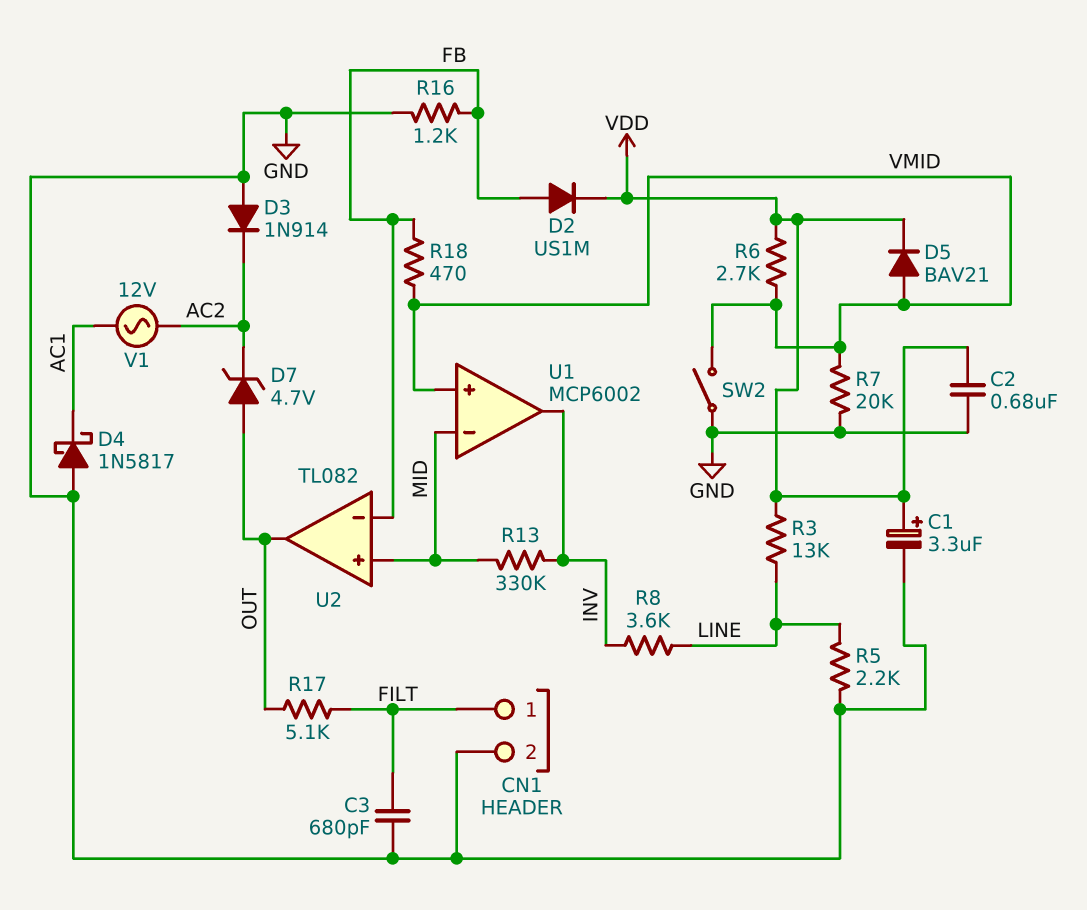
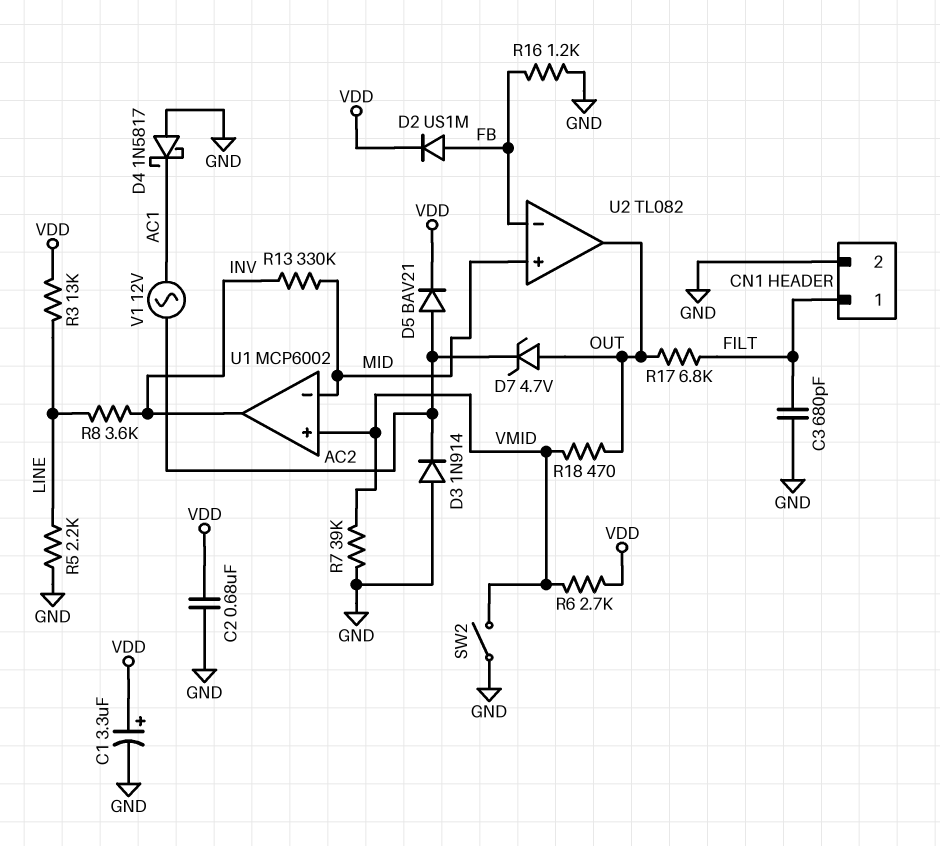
D5: diode BAV21 (A VMID, K VDD) -> diode BAV21 (A AC2, K VDD)
R7: 20k (GND, VMID) -> 39k (GND, VMID)
R17: 5.1k (FILT, OUT) -> 6.8k (FILT, OUT)
R18: 470 (FB, VMID) -> 470 (OUT, VMID)

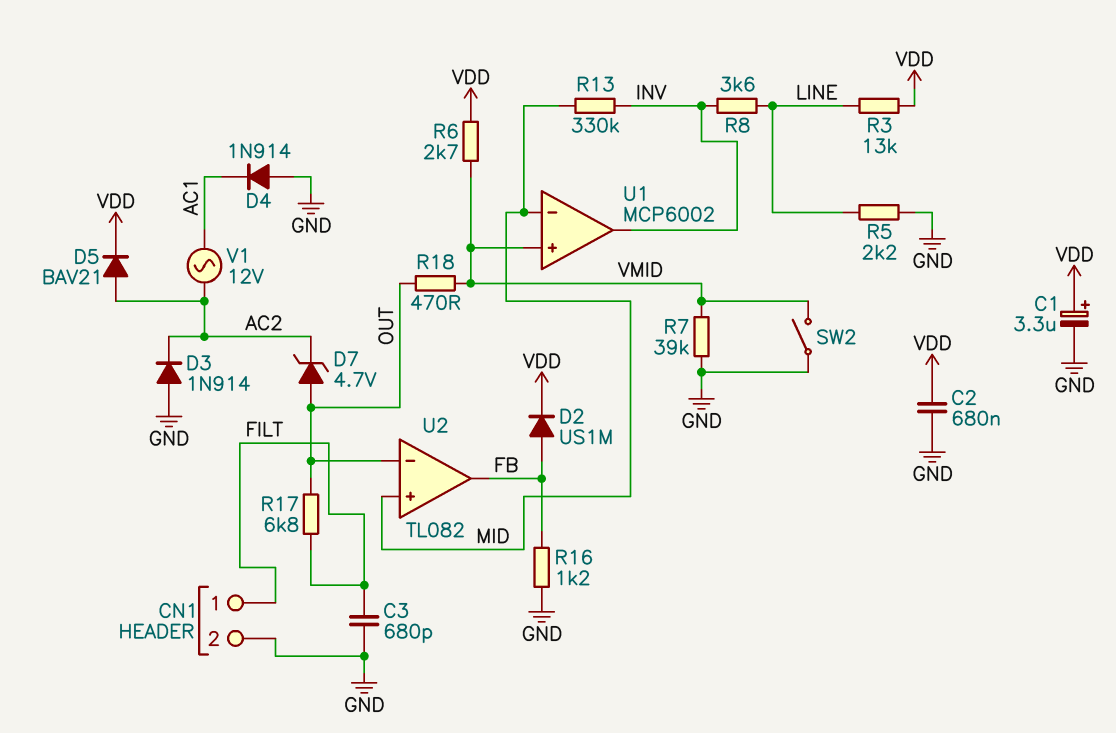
D4: schottky 1N5817 (A GND, K AC1) -> diode 1N914 (A GND, K AC1)
U2 pin in-: FB -> OUT
U2 pin out: OUT -> FB

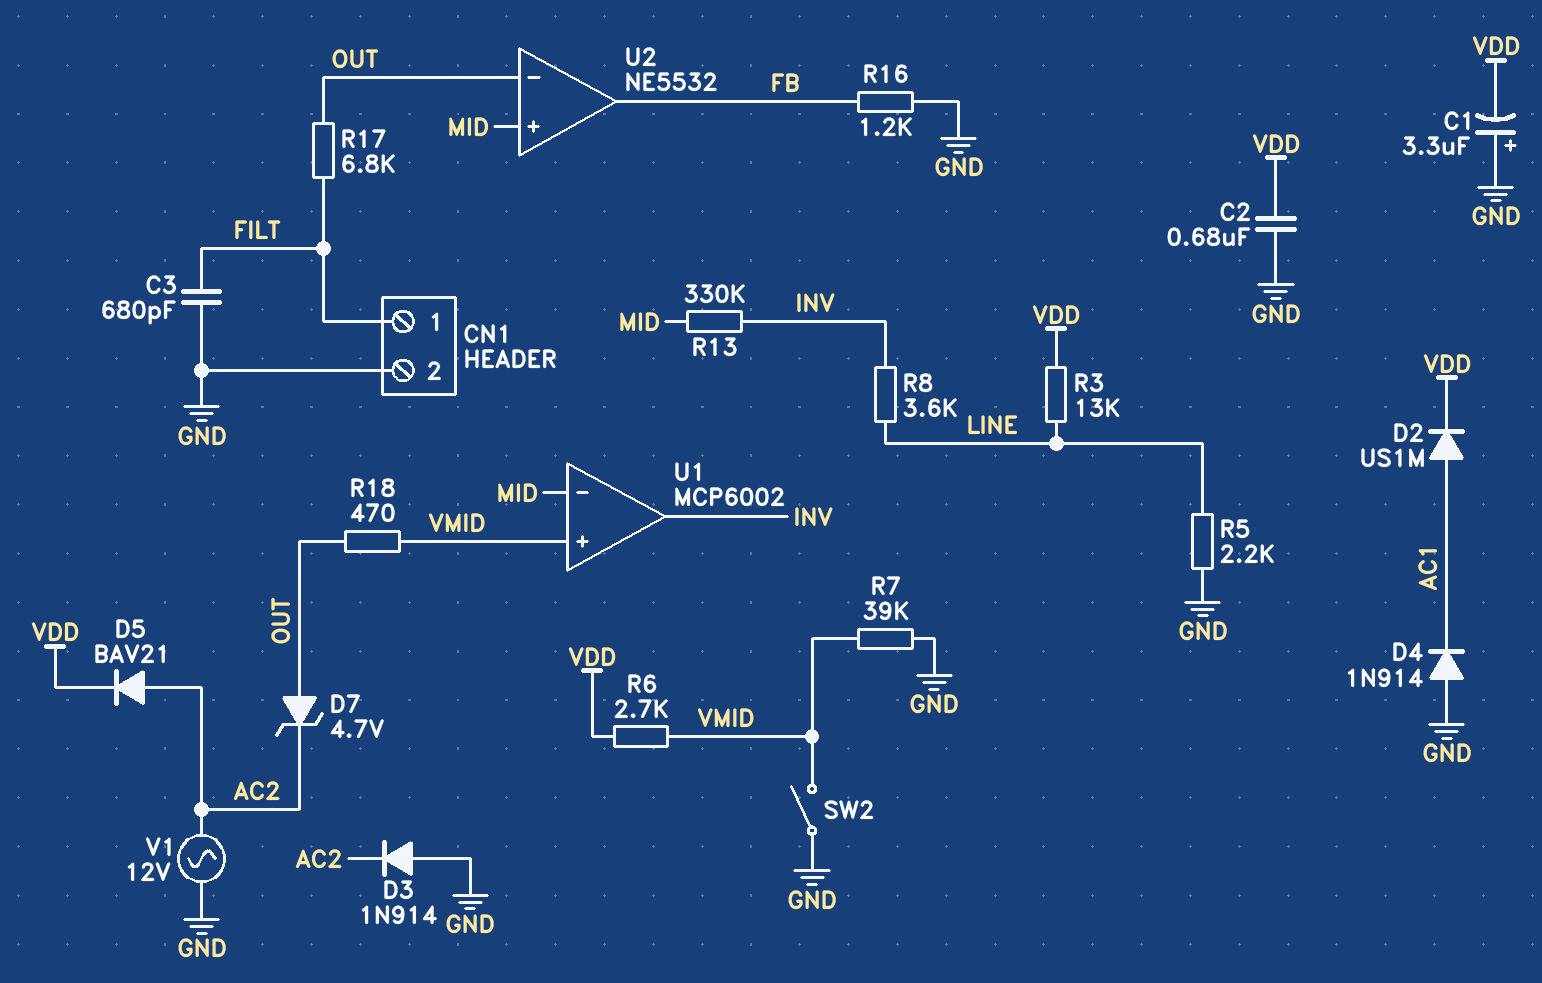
C1: 3.3uF (plus VDD, minus GND) -> 3.3uF (plus GND, minus VDD)
D2: diode US1M (A FB, K VDD) -> diode US1M (A AC1, K VDD)
U2: TL082 -> NE5532
V1: AC 12V (AC1, AC2) -> AC 12V (AC2, GND)

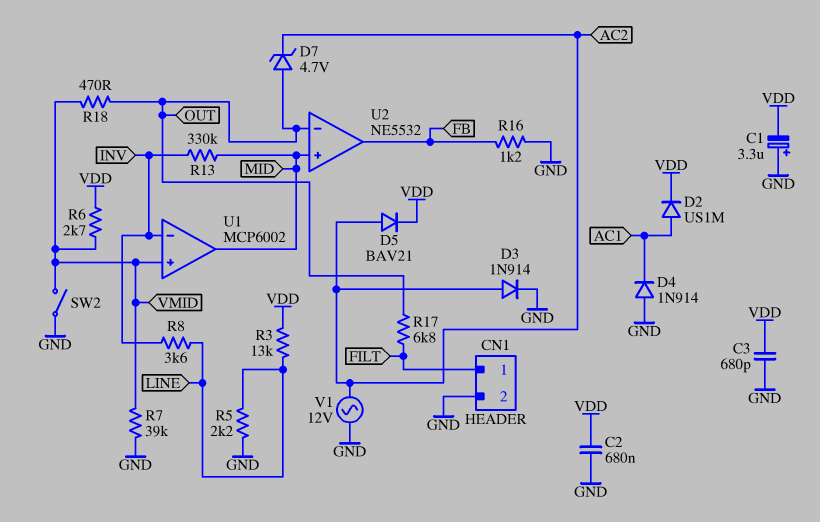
C3: 680pF (FILT, GND) -> 680pF (GND, VDD)
D3: diode 1N914 (A GND, K AC2) -> diode 1N914 (A AC2, K GND)
U1 pin in-: MID -> INV
U1 pin out: INV -> MID

